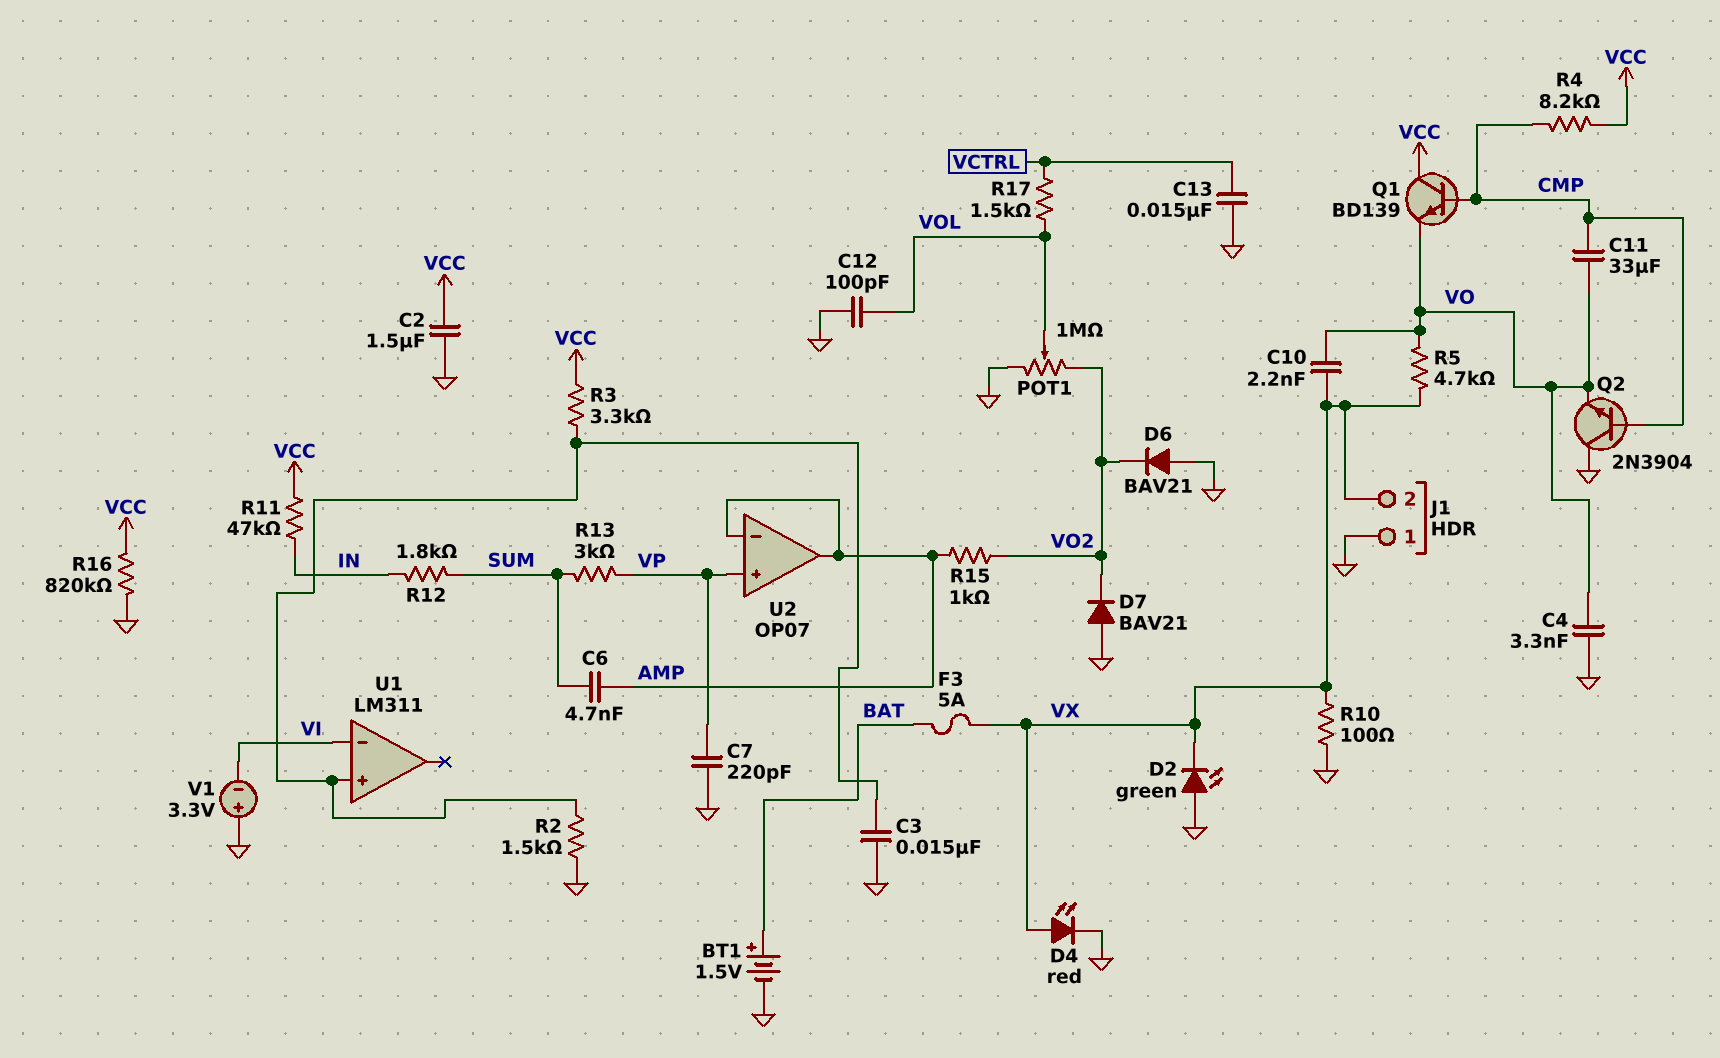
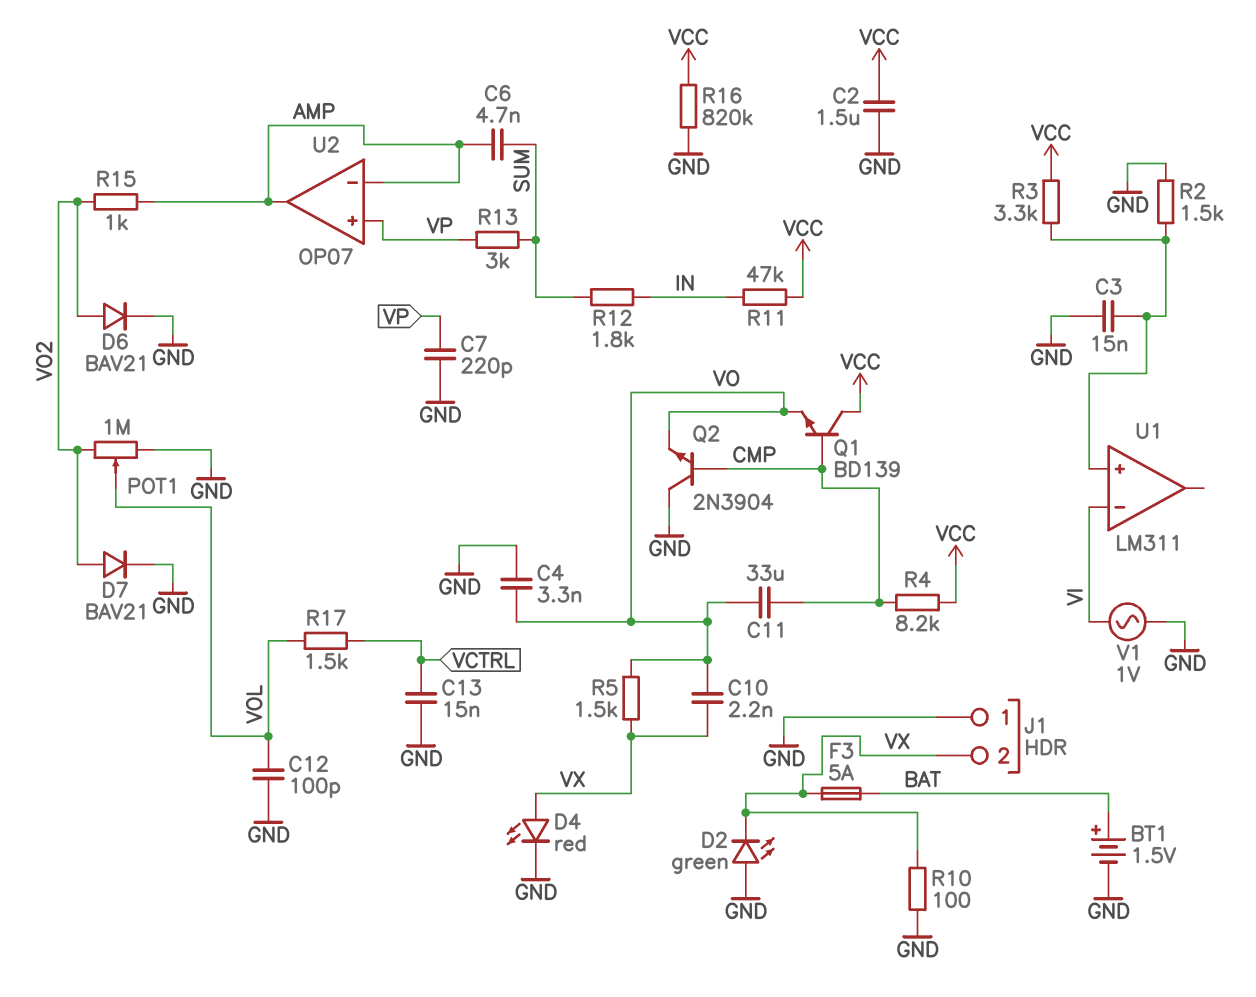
D6: diode BAV21 (A GND, K VO2) -> diode BAV21 (A VO2, K GND)
D7: diode BAV21 (A GND, K VO2) -> diode BAV21 (A VO2, K GND)
R5: 4.7k (VO, VX) -> 1.5k (VO, VX)
V1: 3.3V (plus GND, minus VI) -> AC 1V (GND, VI)

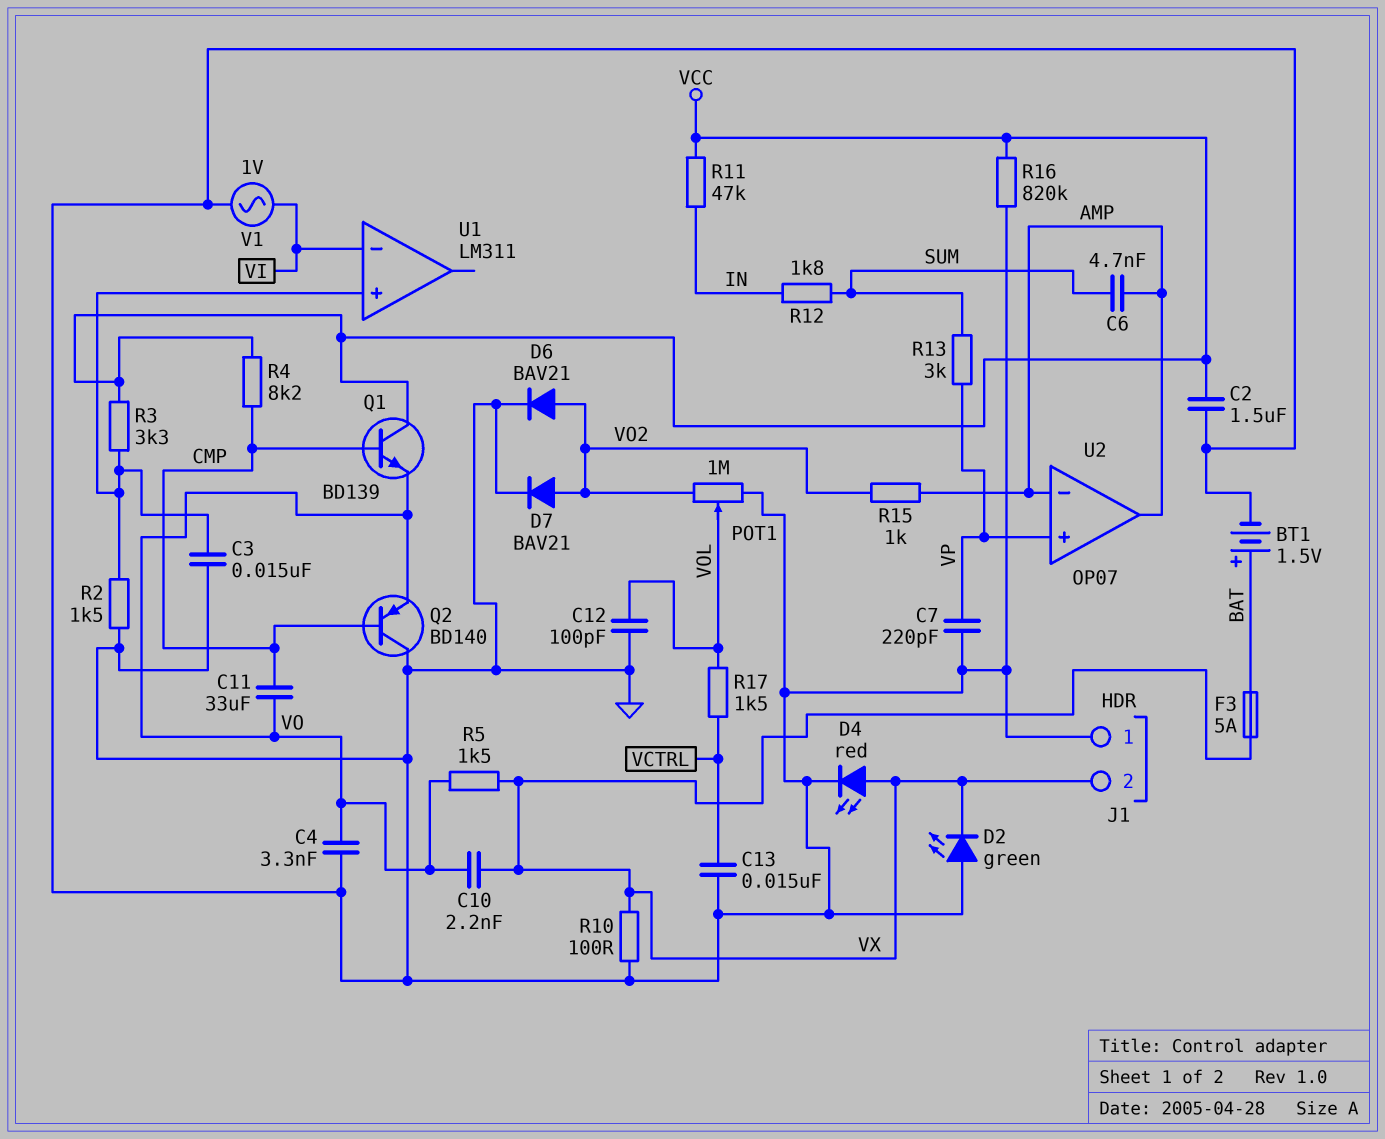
Q2: NPN 2N3904 (B CMP, C GND, E VO) -> PNP BD140 (B CMP, C GND, E VO)

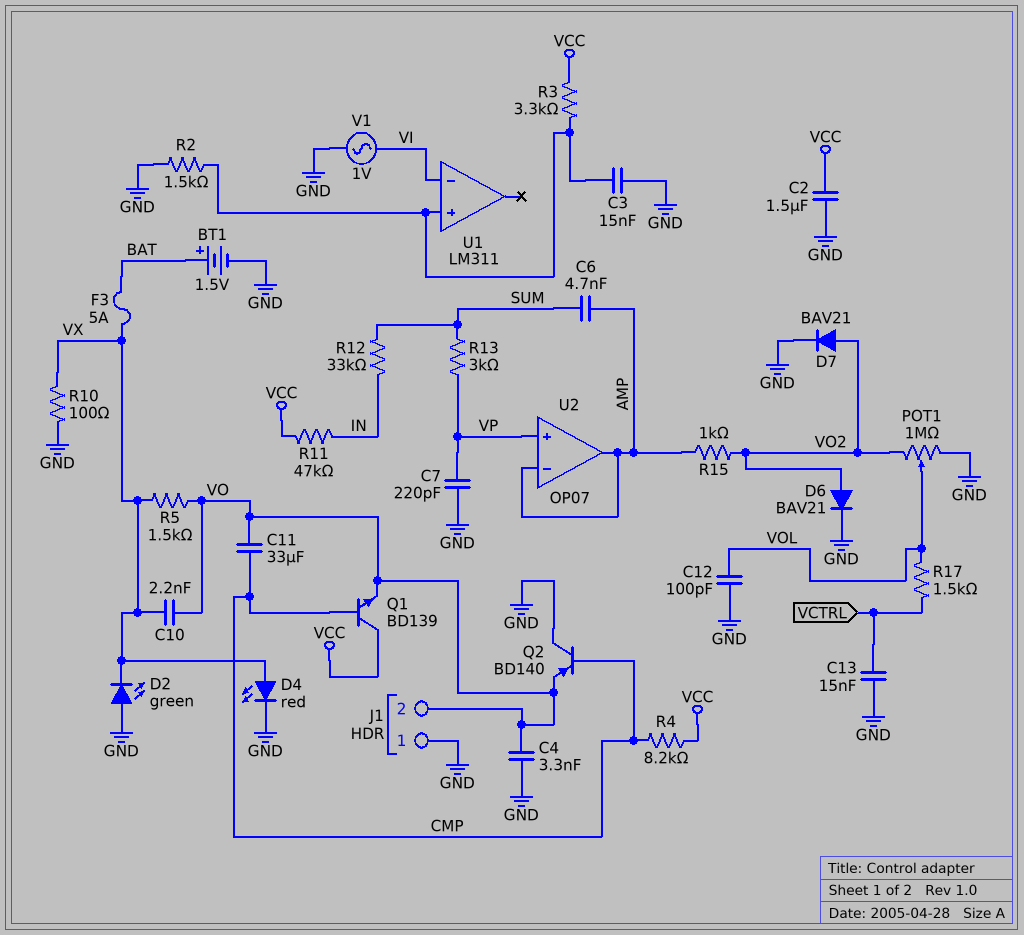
J1 pin 2: VX -> VO
R12: 1.8k (IN, SUM) -> 33k (IN, SUM)
R16: 820k (GND, VCC) -> none

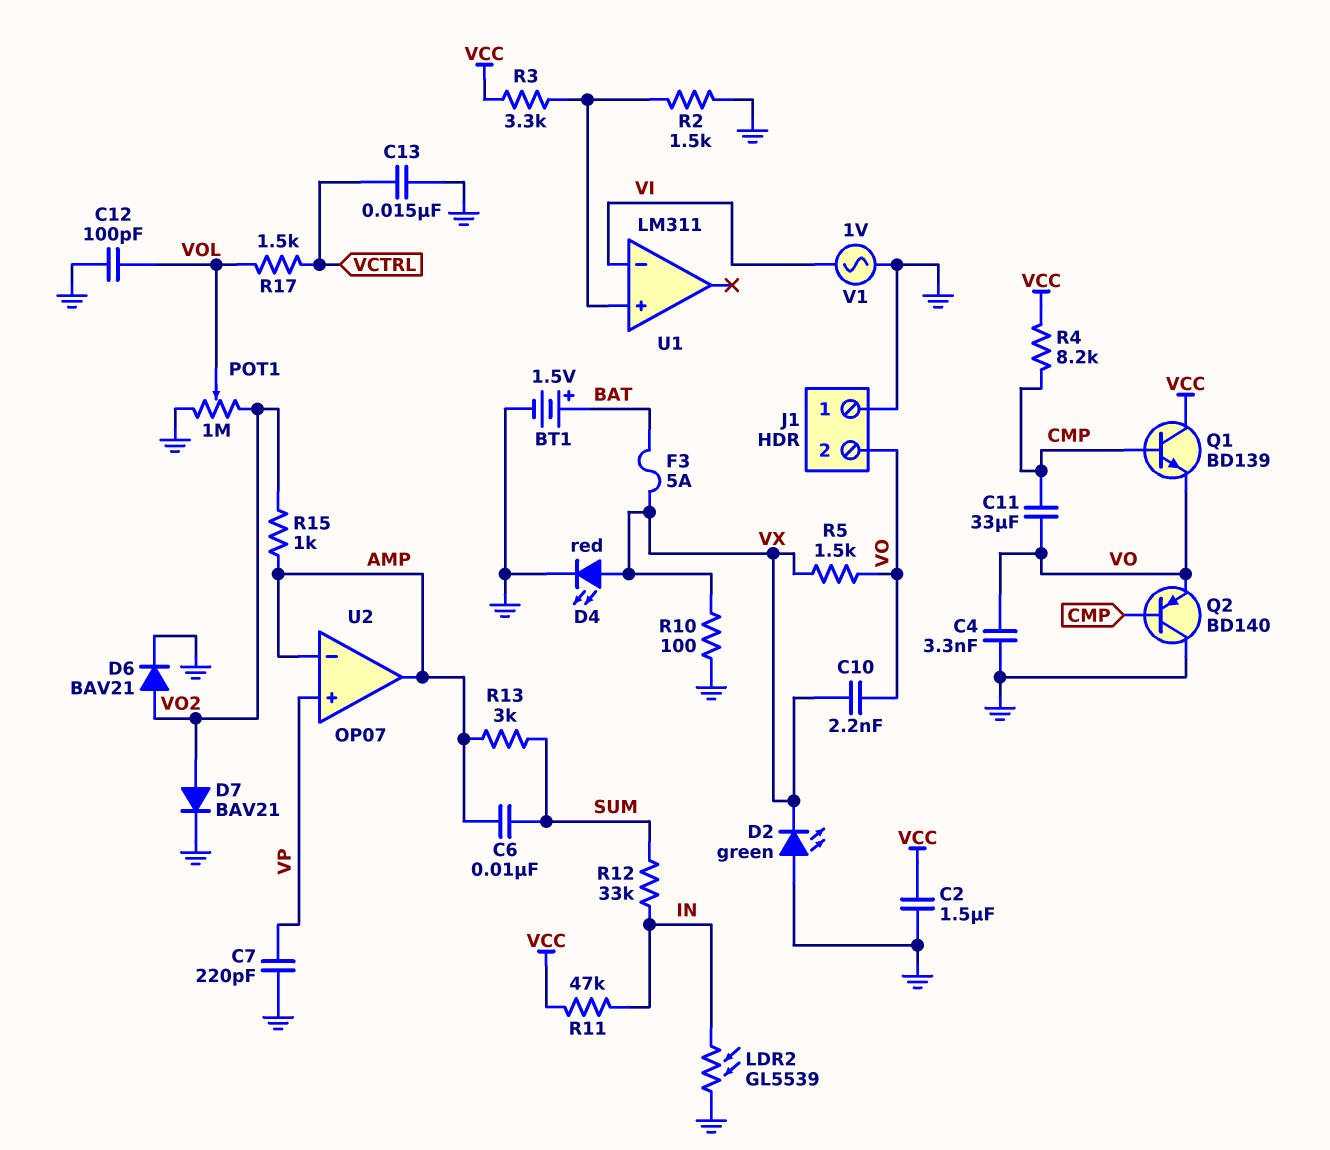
C3: 15nF (GND, U1/in+) -> none
C6: 4.7nF (AMP, SUM) -> 10nF (AMP, SUM)
LDR2: none -> GL5539 (GND, IN)
R13: 3k (SUM, VP) -> 3k (AMP, SUM)

